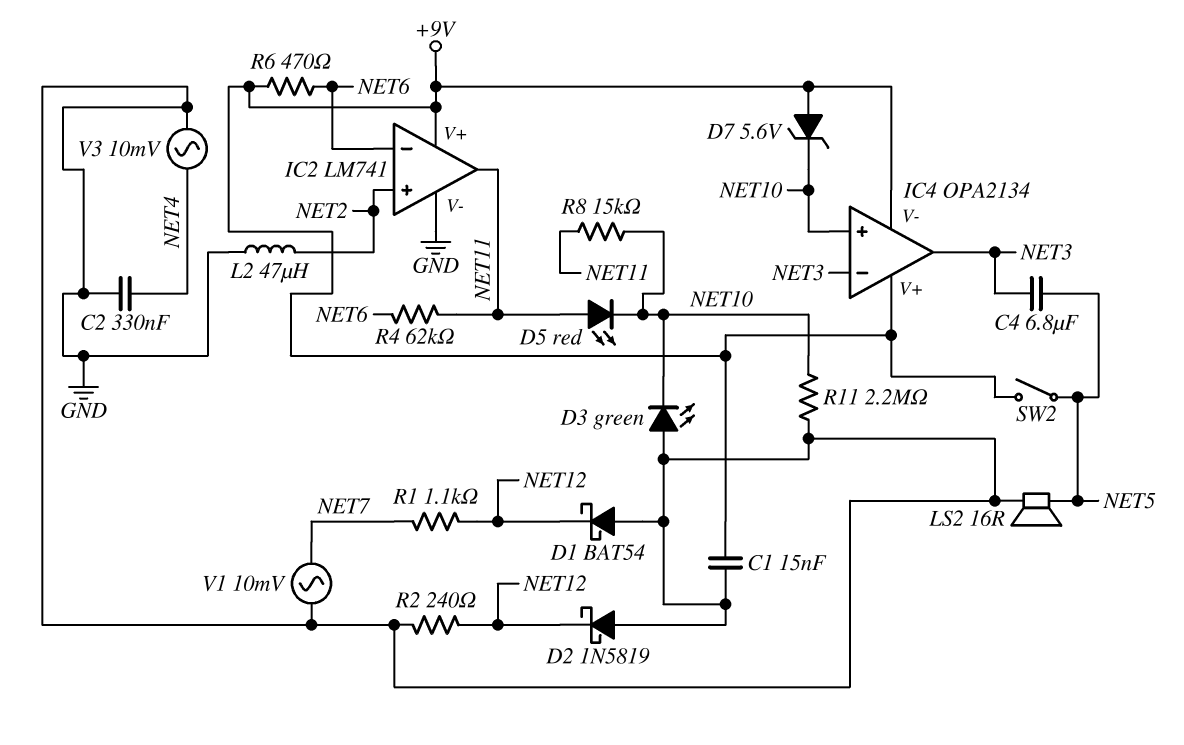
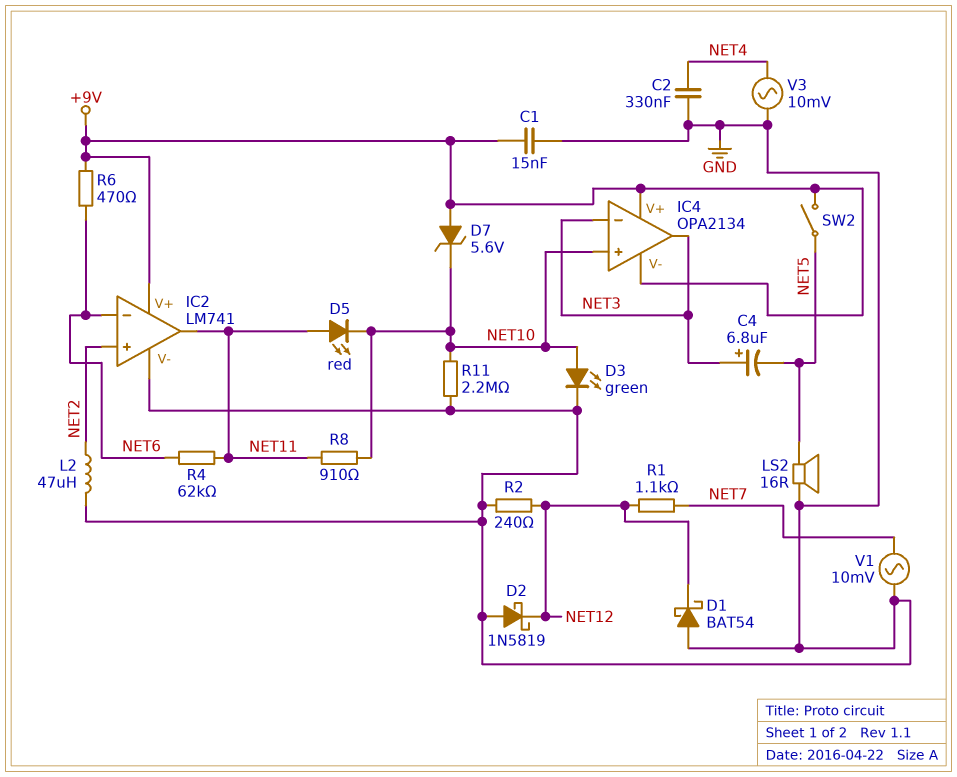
C4: 6.8uF (NET3, NET5) -> 6.8uF (plus NET3, minus NET5)
D3: LED green (A GND, K NET10) -> LED green (A NET10, K GND)
R8: 15k (NET10, NET11) -> 910 (NET10, NET11)

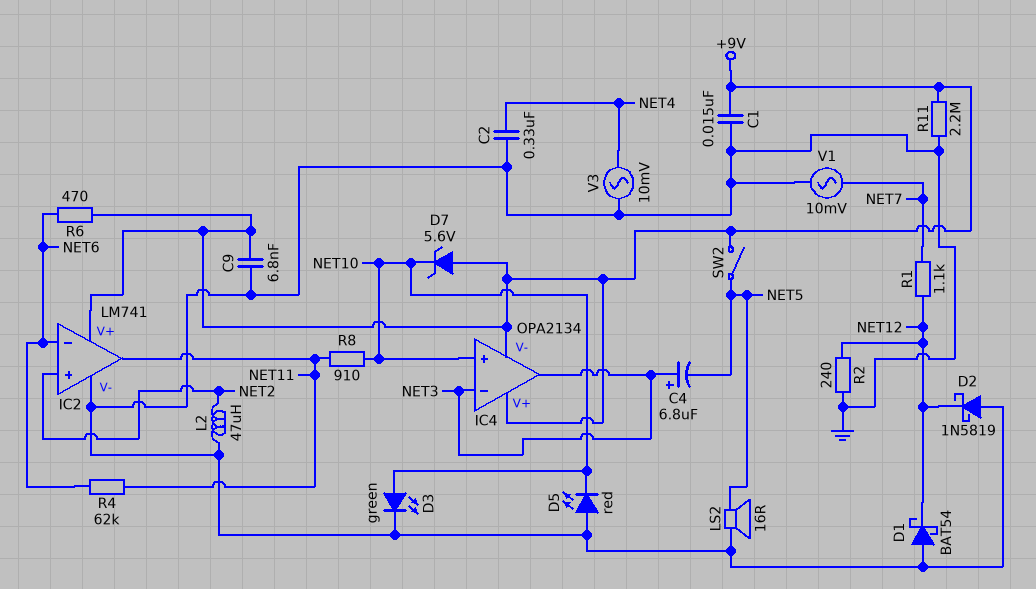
C9: none -> 6.8nF (+9V, GND)
D5: LED red (A NET11, K NET10) -> LED red (A GND, K NET10)
R11: 2.2M (GND, NET10) -> 2.2M (+9V, GND)

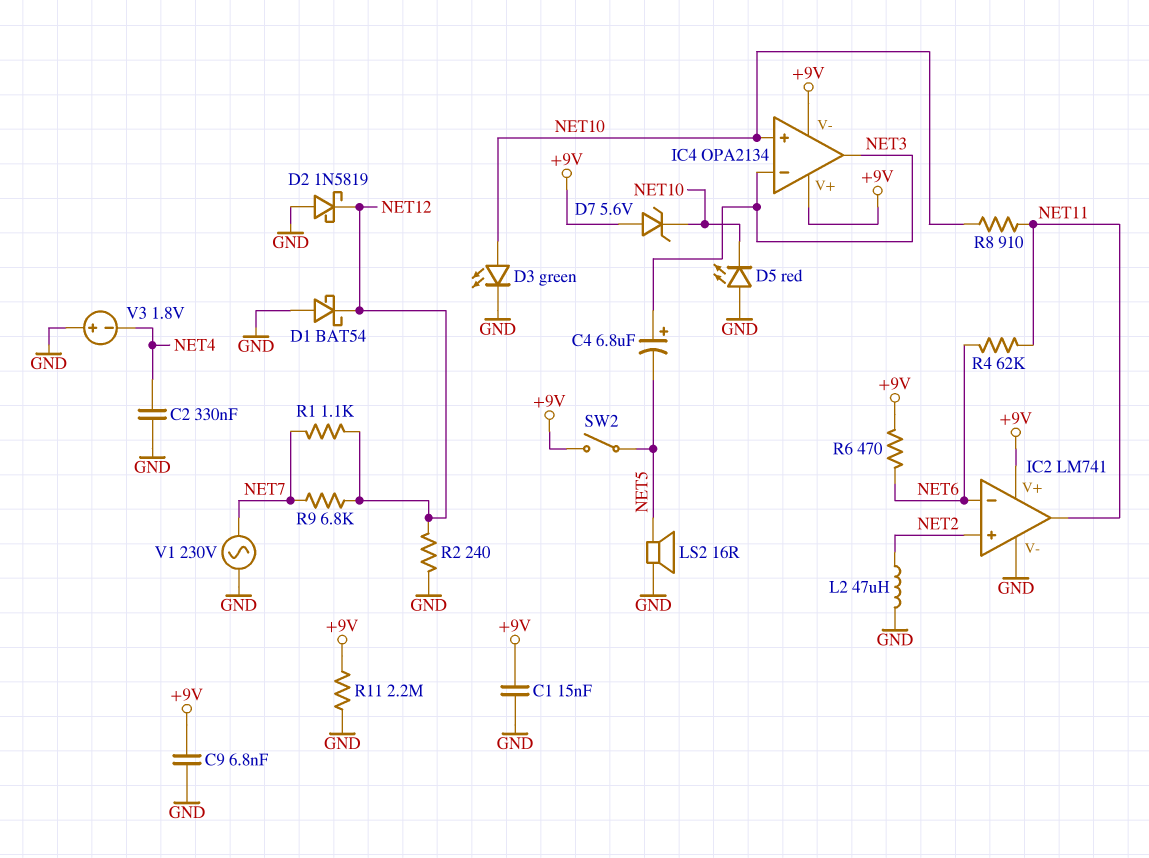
R9: none -> 6.8k (NET7, NET12)
V1: AC 10mV (GND, NET7) -> AC 230V (GND, NET7)
V3: AC 10mV (GND, NET4) -> 1.8V (plus GND, minus NET4)

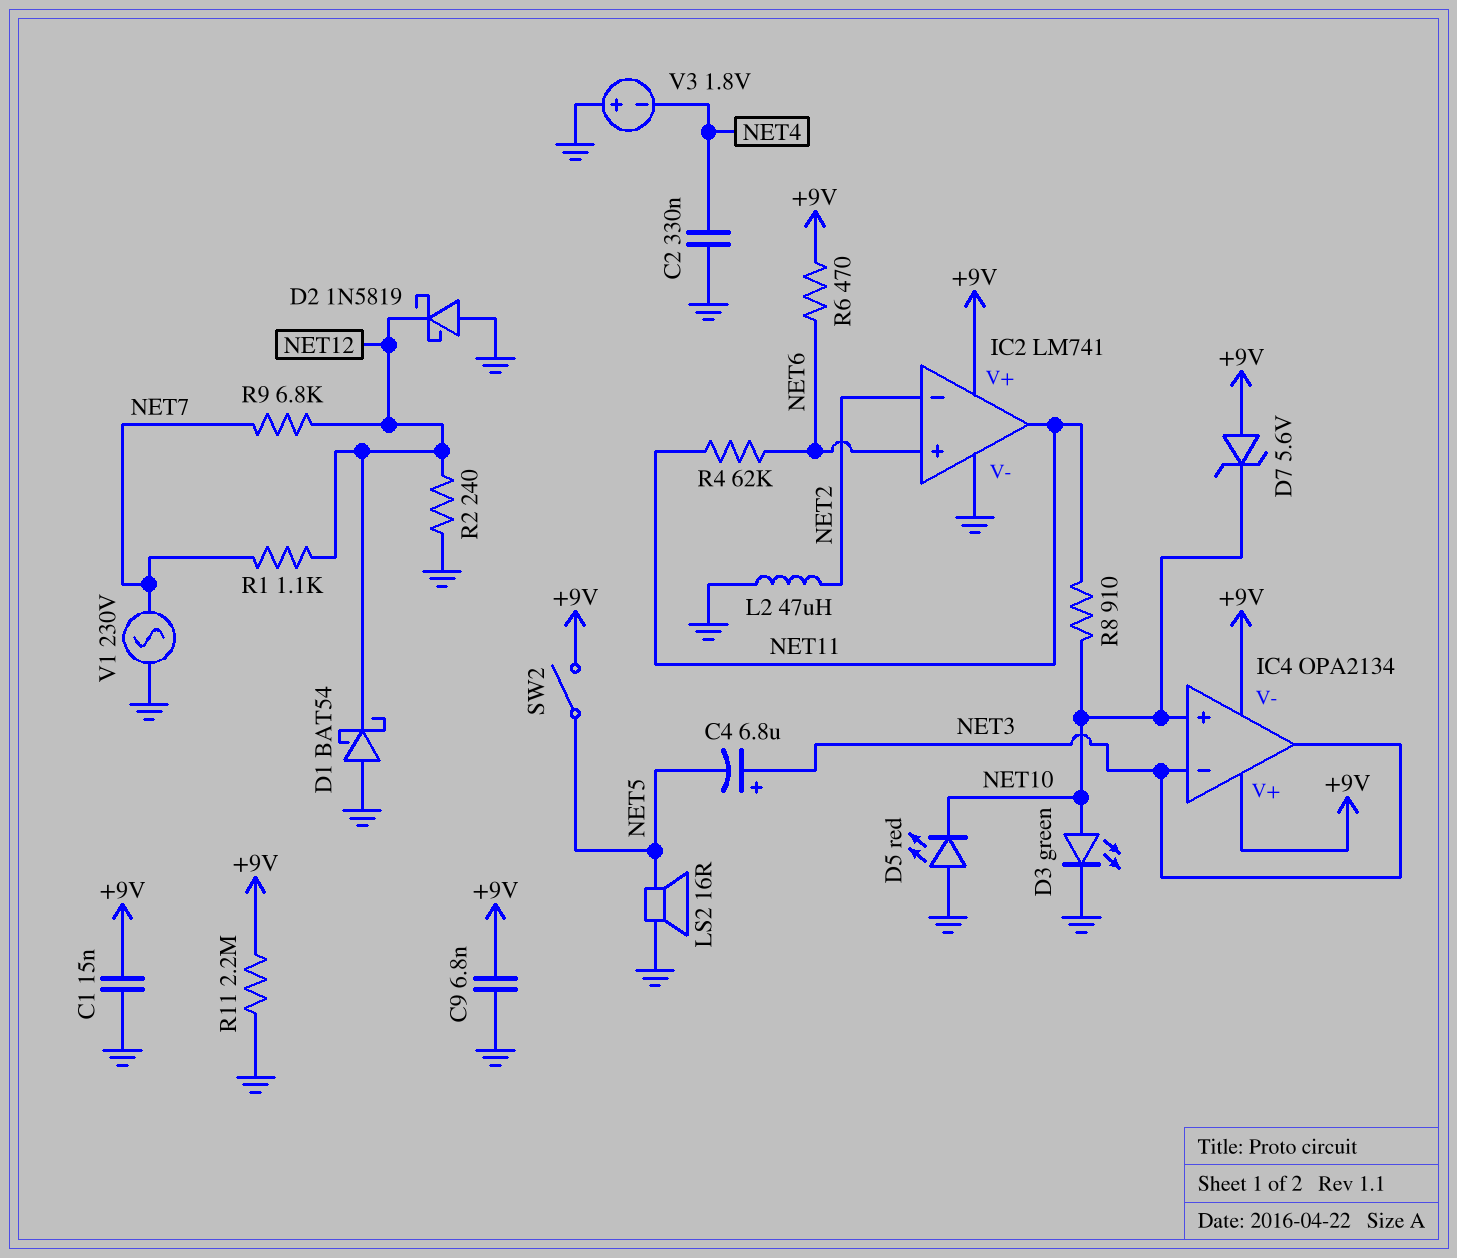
IC2 pin in+: NET2 -> NET6
IC2 pin in-: NET6 -> NET2

